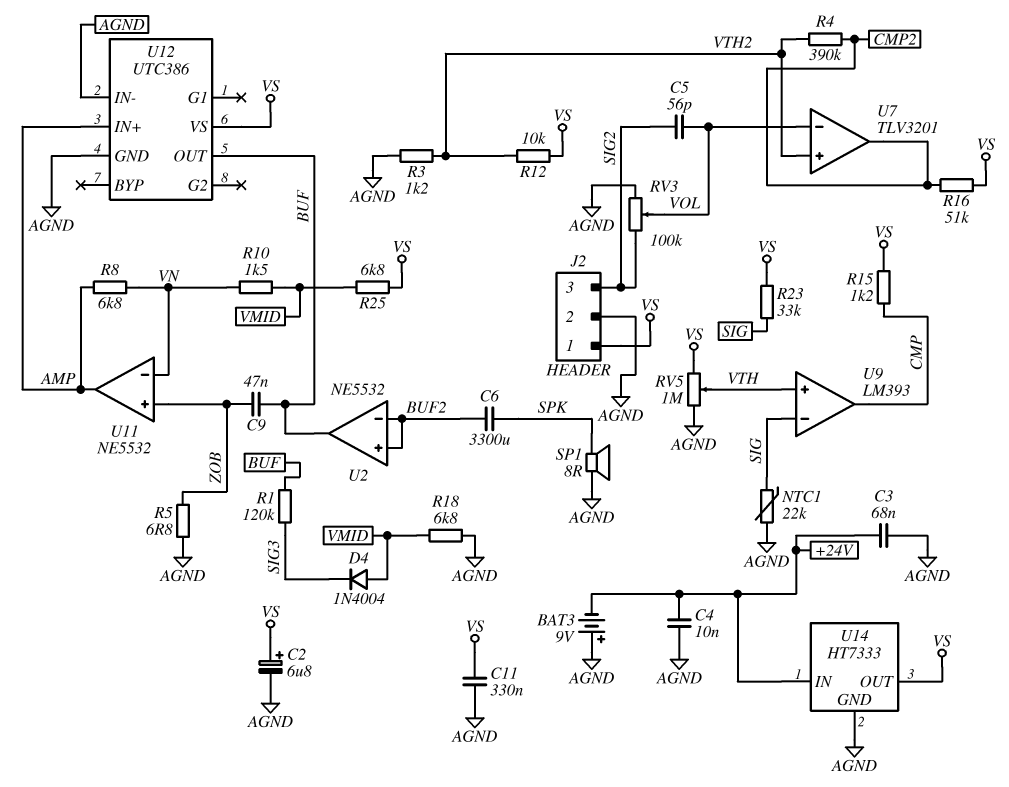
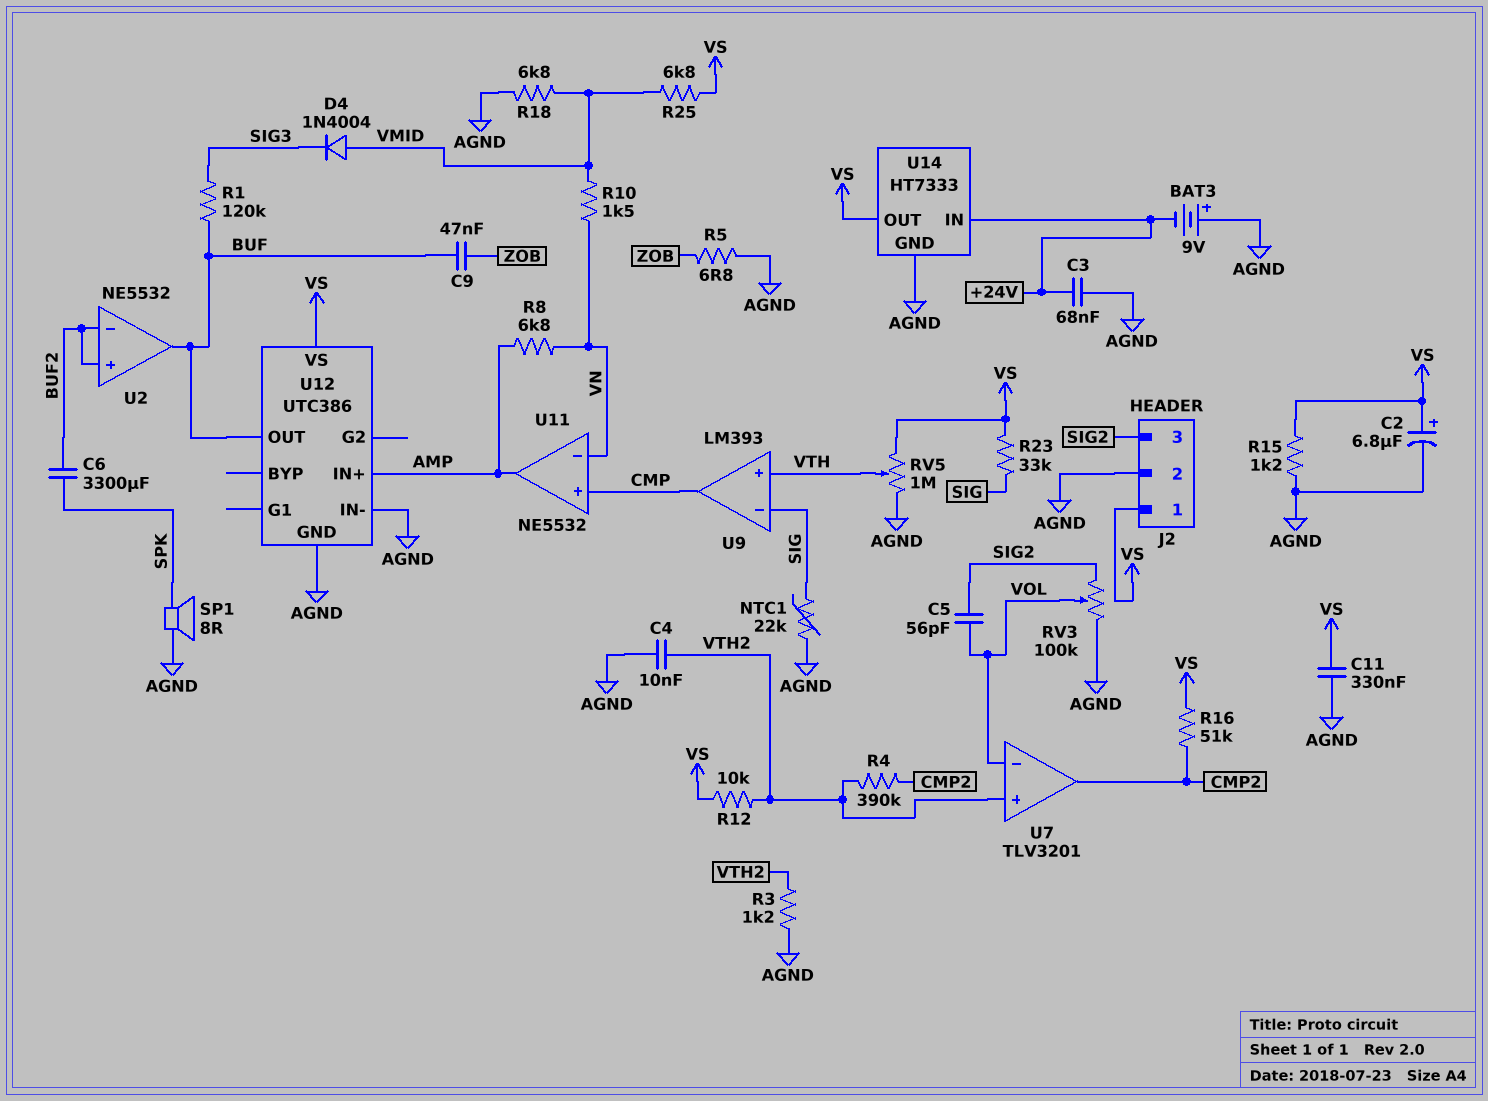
C4: 10nF (+24V, AGND) -> 10nF (AGND, VTH2)
R15: 1.2k (CMP, VS) -> 1.2k (AGND, VS)
U11 pin in+: ZOB -> CMP

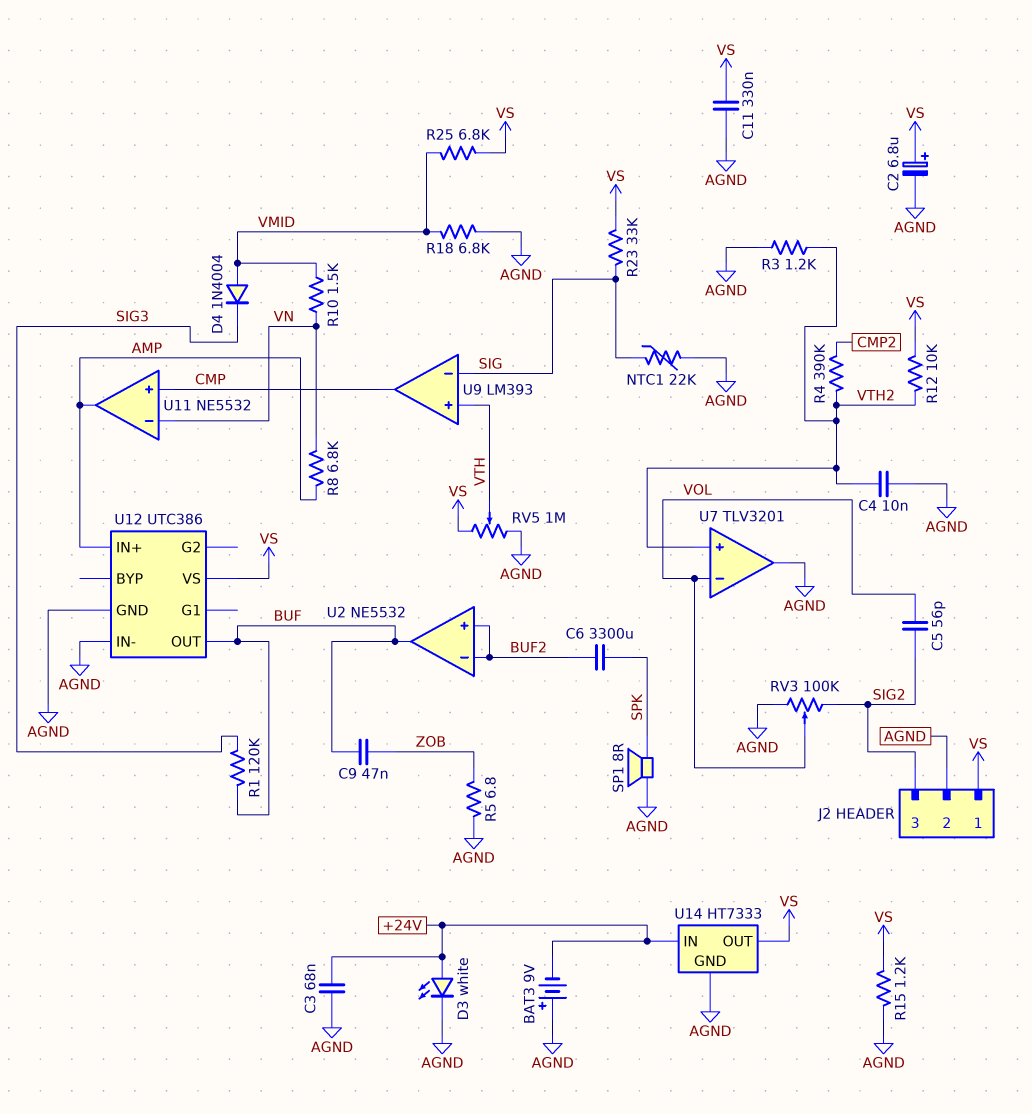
D3: none -> LED white (A +24V, K AGND)
R16: 51k (CMP2, VS) -> none
U7 pin out: CMP2 -> AGND

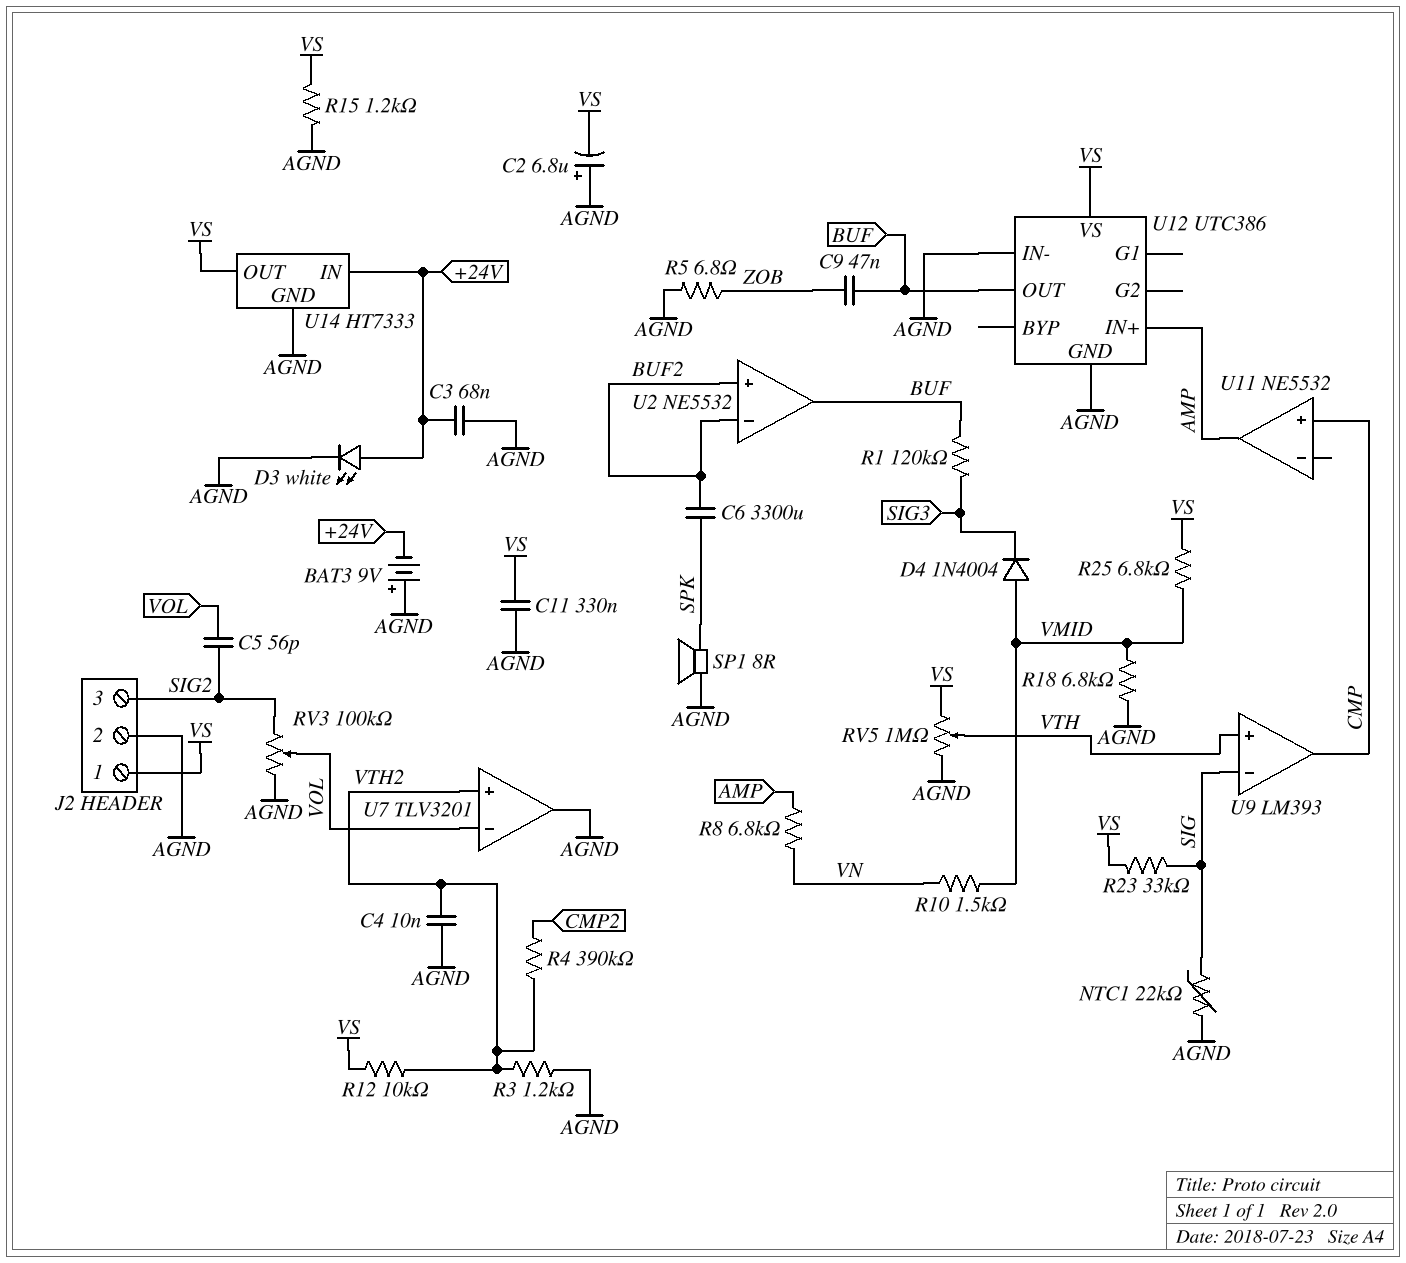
C2: 6.8uF (plus VS, minus AGND) -> 6.8uF (plus AGND, minus VS)
U11 pin in-: VN -> none

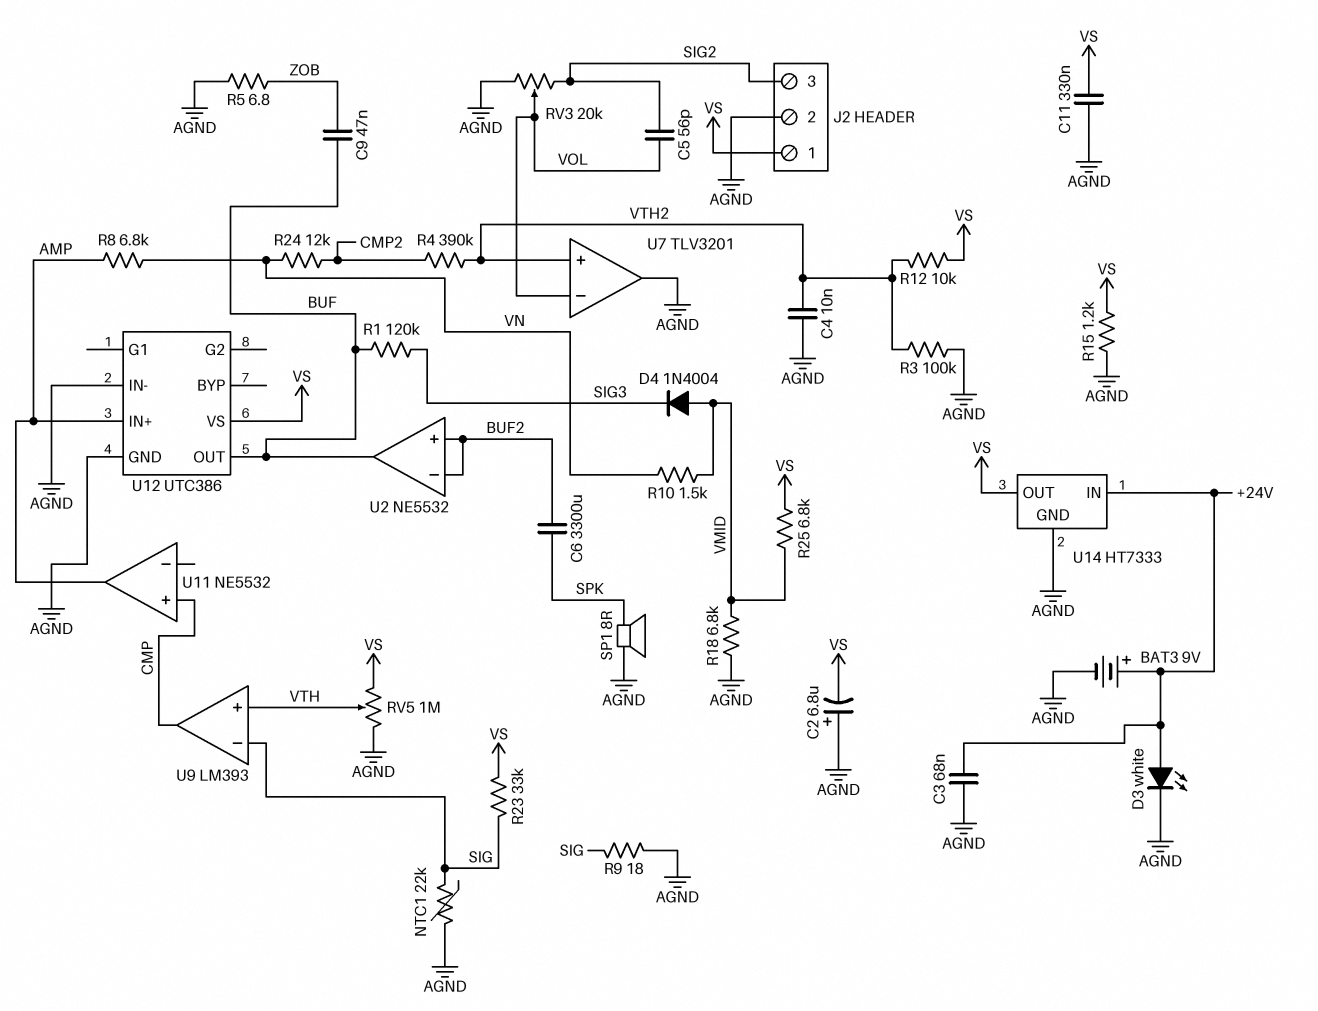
BAT3: 9V (plus AGND, minus +24V) -> 9V (plus +24V, minus AGND)
R3: 1.2k (AGND, VTH2) -> 100k (AGND, VTH2)
R9: none -> 18 (AGND, SIG)
R24: none -> 12k (CMP2, VN)
RV3: 100k (AGND, SIG2, wiper VOL) -> 20k (AGND, SIG2, wiper VOL)

